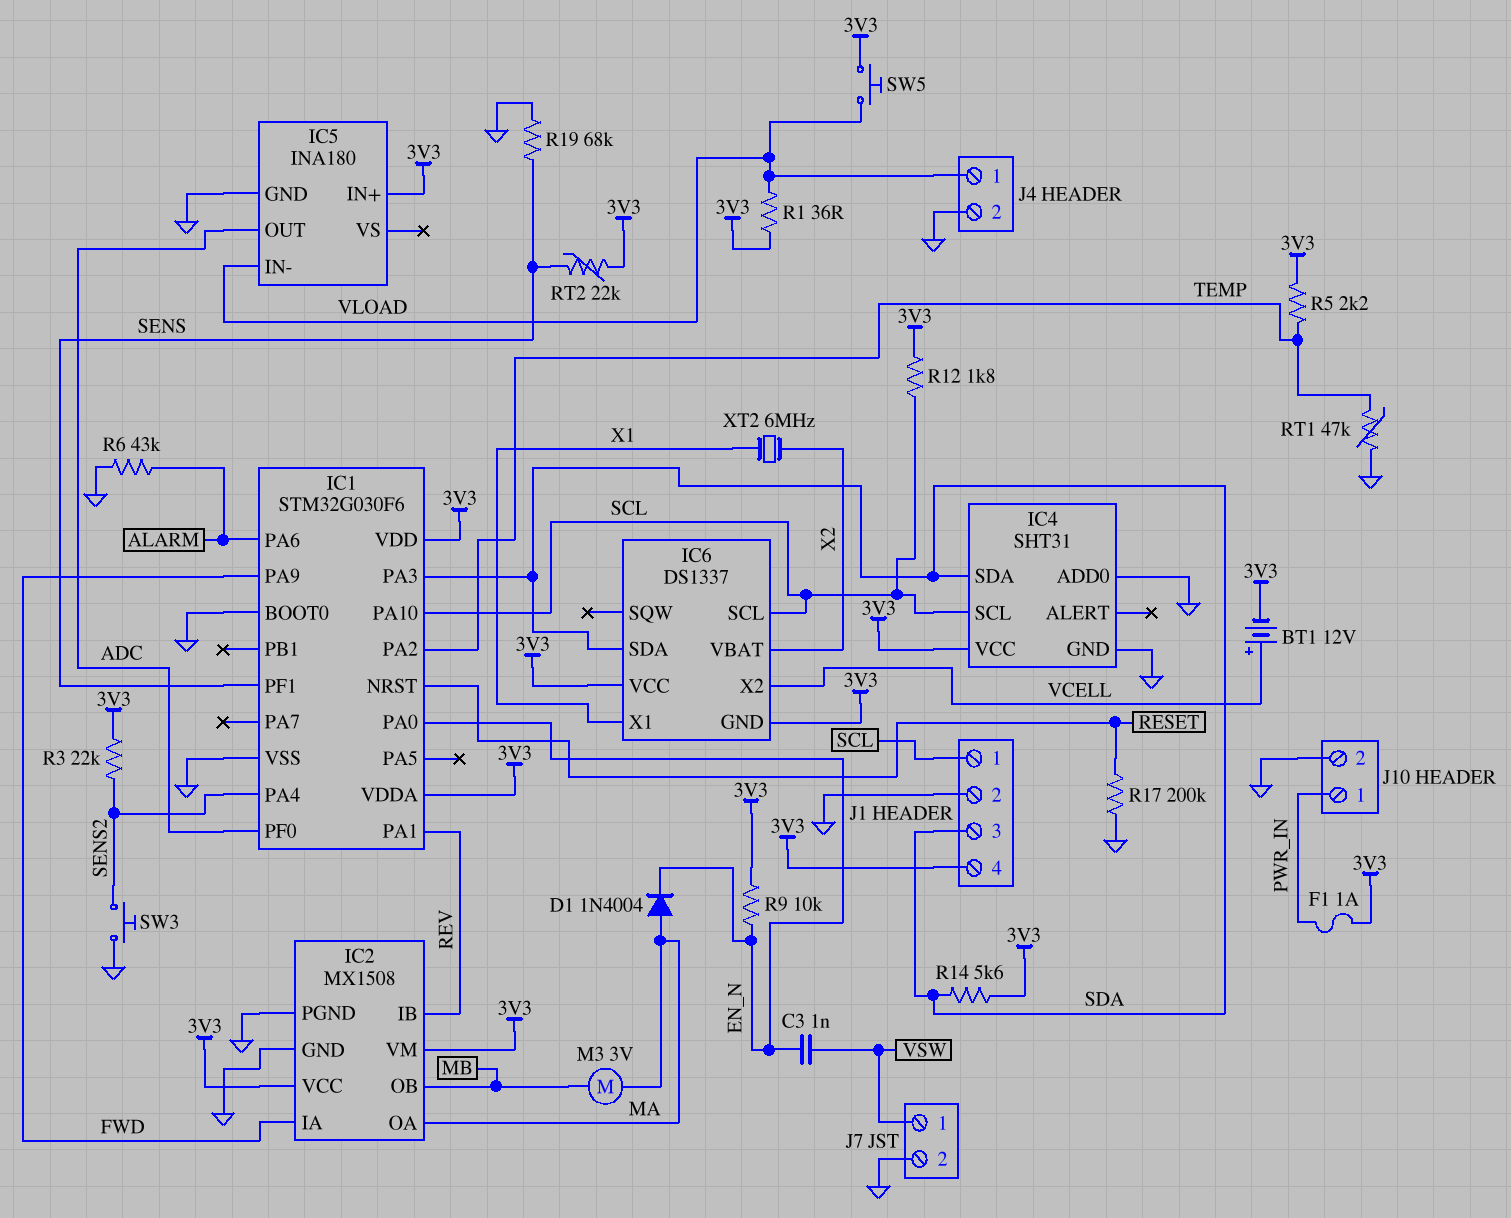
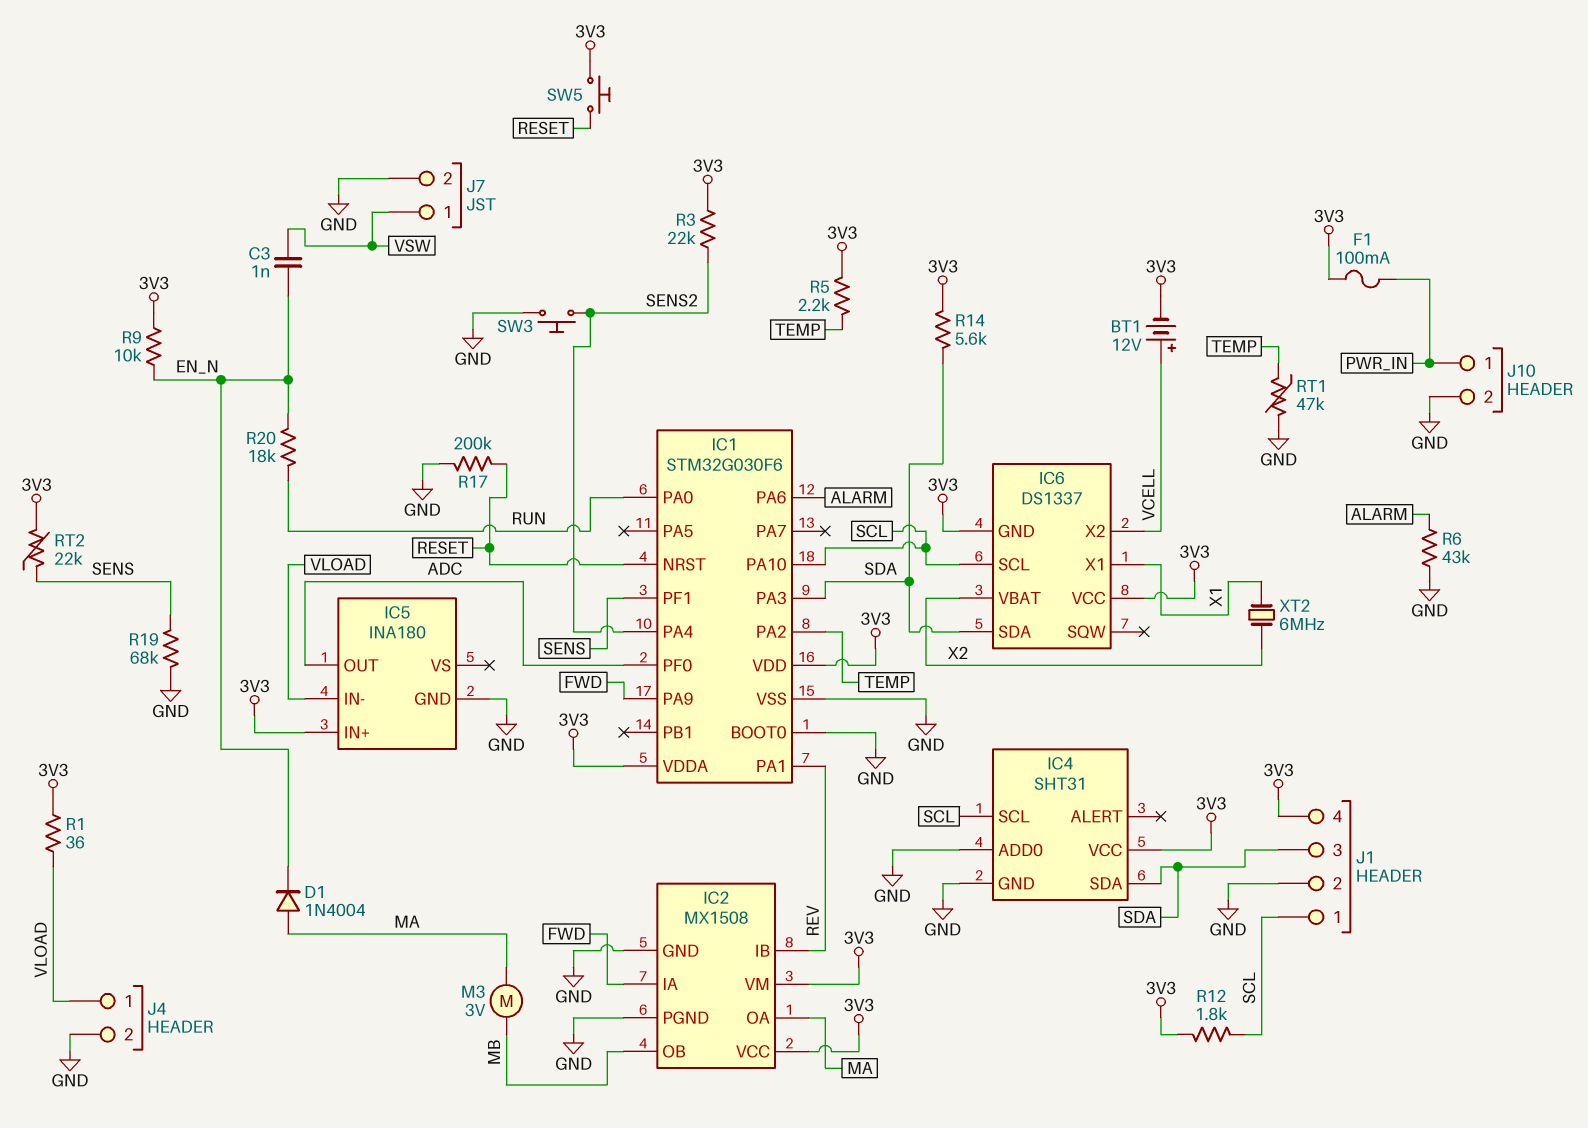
F1: 1A (3V3, PWR_IN) -> 100mA (3V3, PWR_IN)
IC1 pin PA0: EN_N -> RUN
R20: none -> 18k (EN_N, RUN)
SW5: button (3V3, VLOAD) -> button (3V3, RESET)

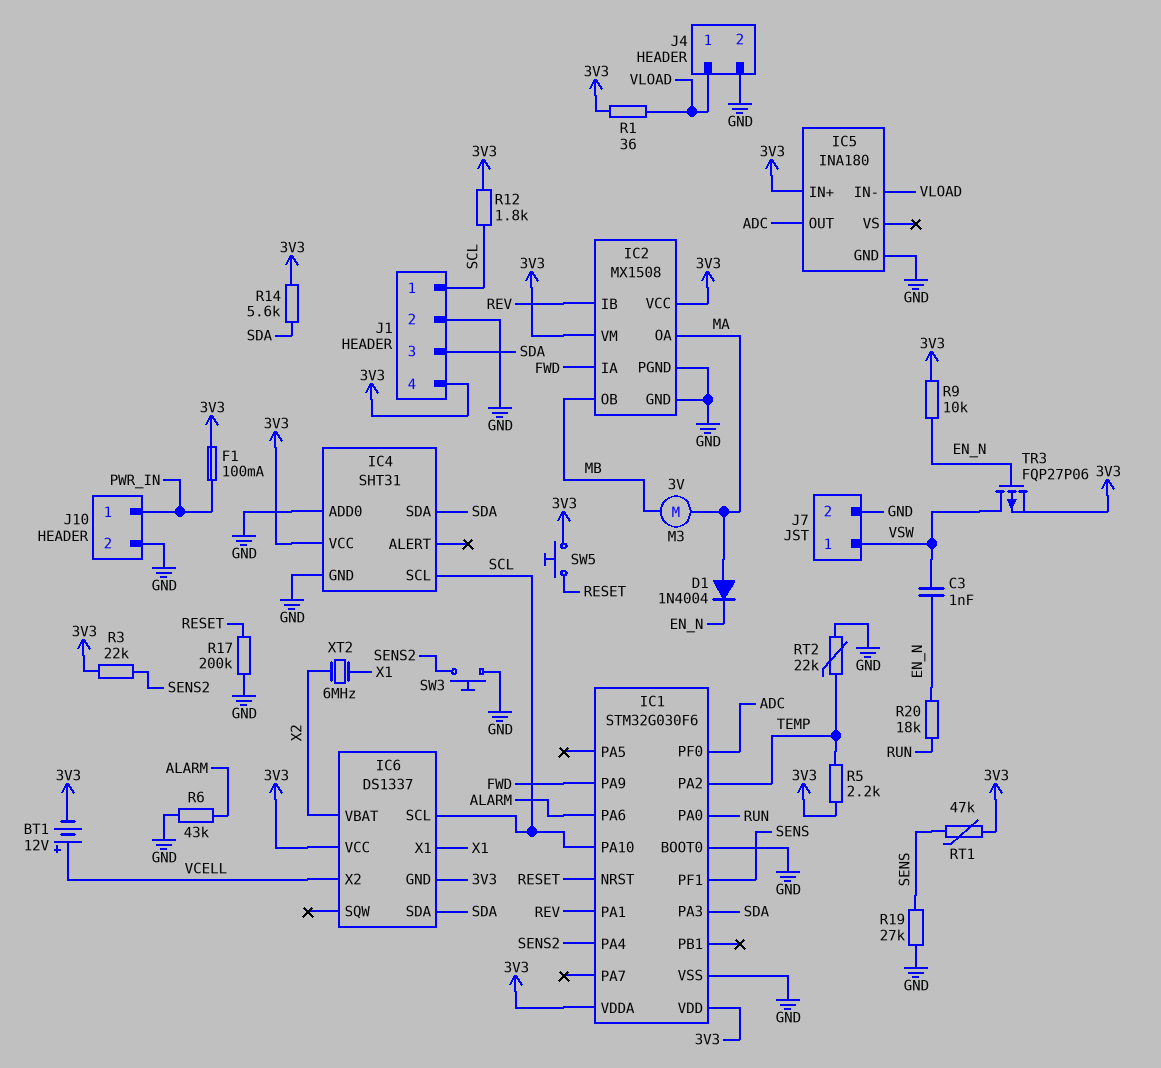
R19: 68k (GND, SENS) -> 27k (GND, SENS)
RT1: 47k (GND, TEMP) -> 47k (3V3, SENS)
RT2: 22k (3V3, SENS) -> 22k (GND, TEMP)
TR3: none -> PMOS FQP27P06 (G EN_N, D VSW, S 3V3)

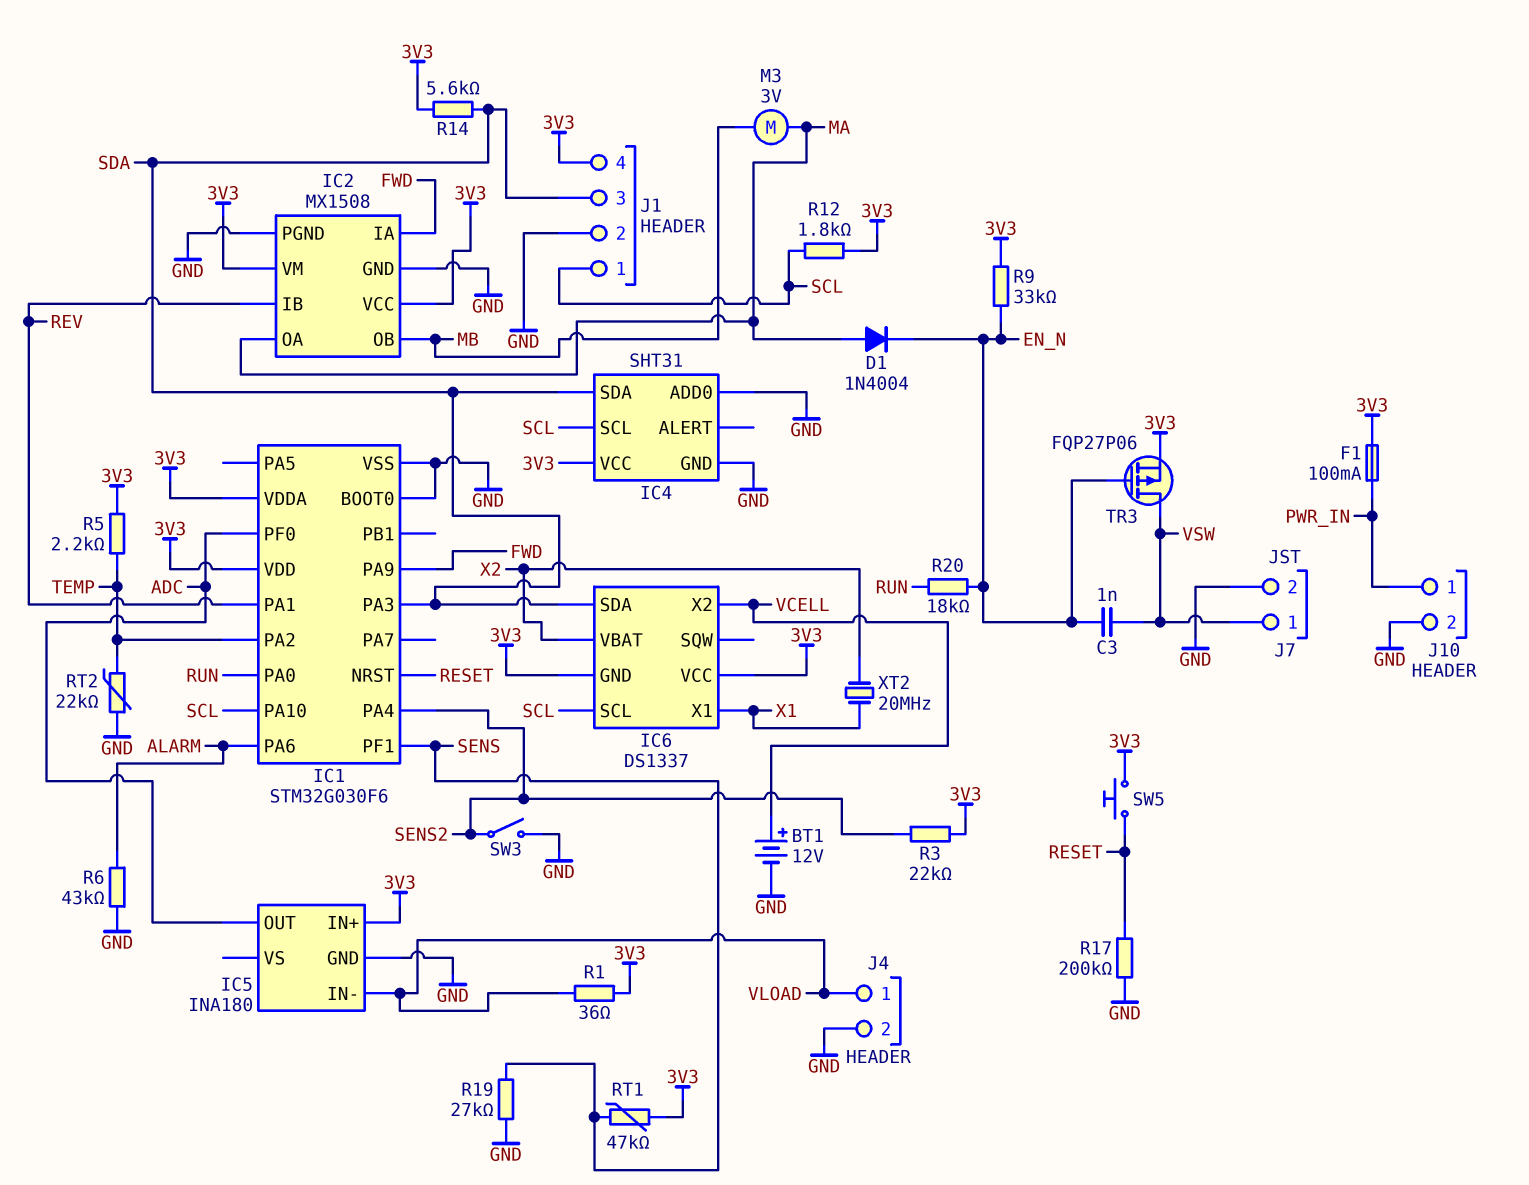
BT1: 12V (plus VCELL, minus 3V3) -> 12V (plus VCELL, minus GND)
R9: 10k (3V3, EN_N) -> 33k (3V3, EN_N)
SW3: button (GND, SENS2) -> switch (GND, SENS2)
XT2: 6MHz (X1, X2) -> 20MHz (X1, X2)

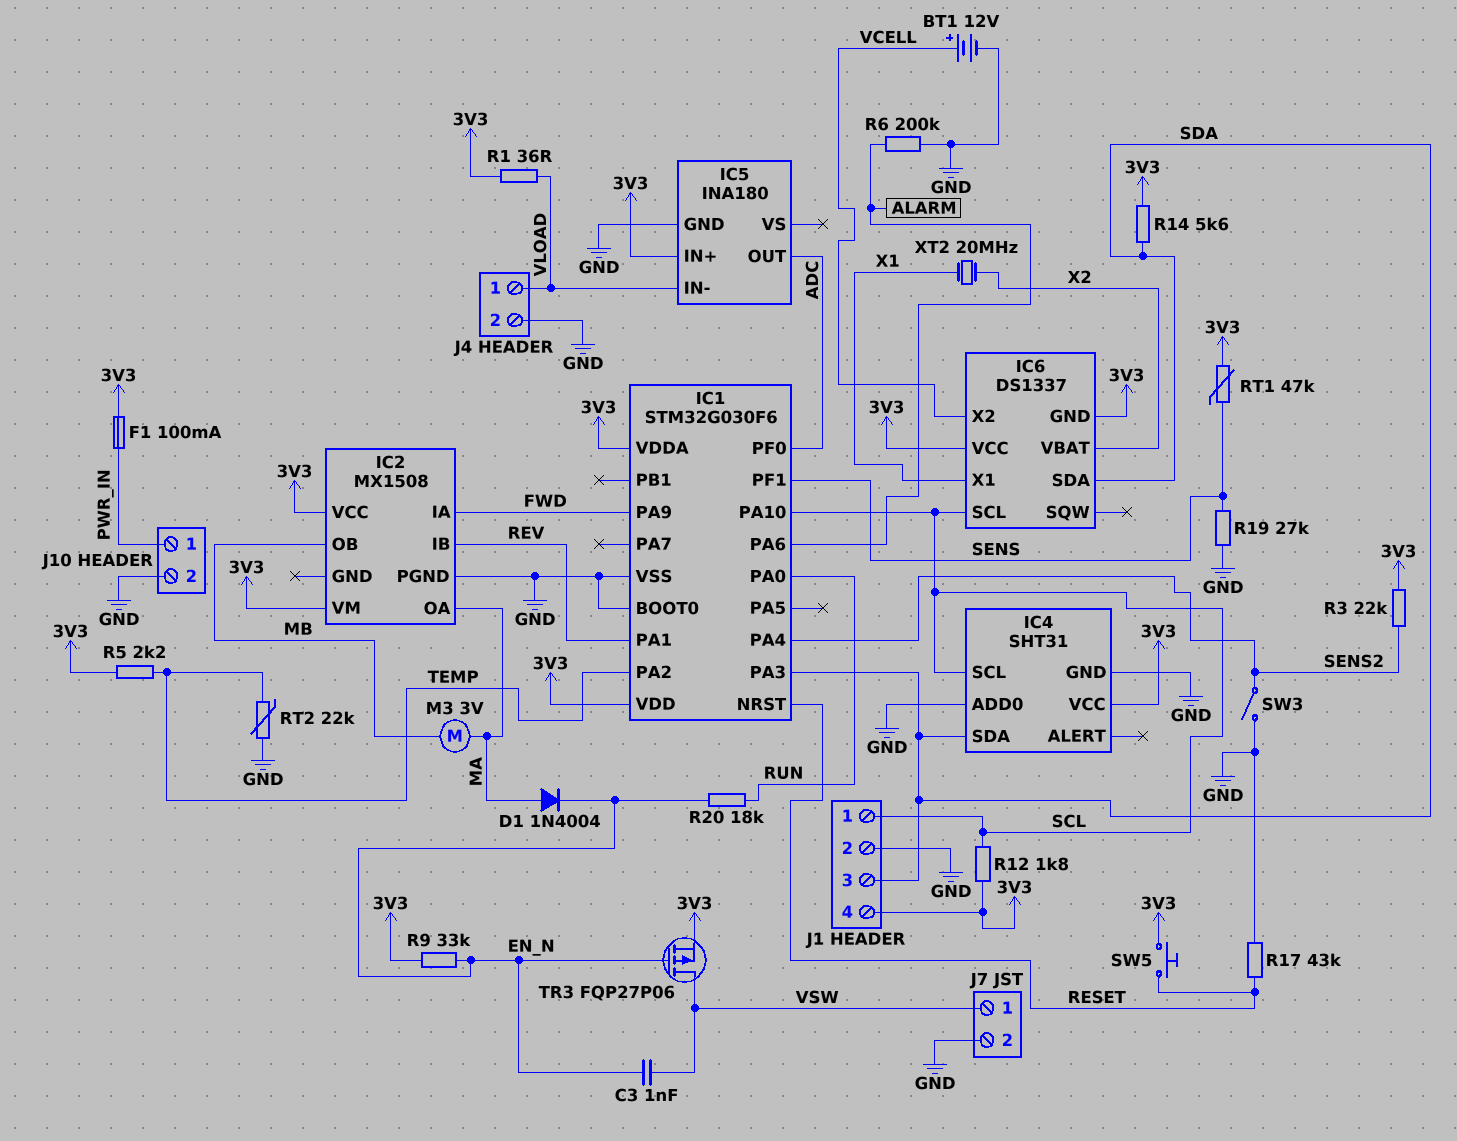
IC2 pin GND: GND -> none
R6: 43k (ALARM, GND) -> 200k (ALARM, GND)
R17: 200k (GND, RESET) -> 43k (GND, RESET)

